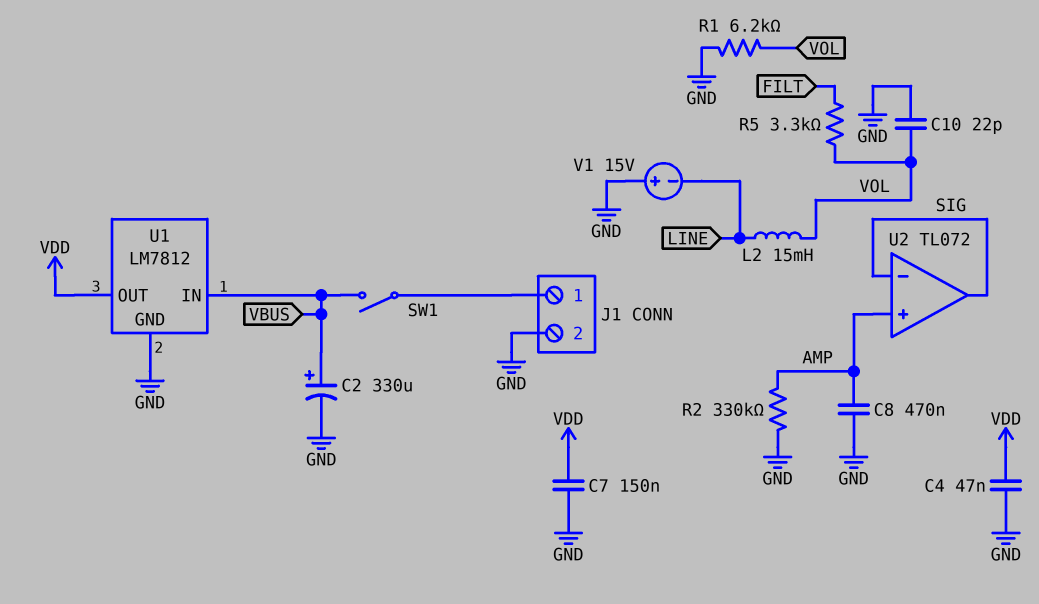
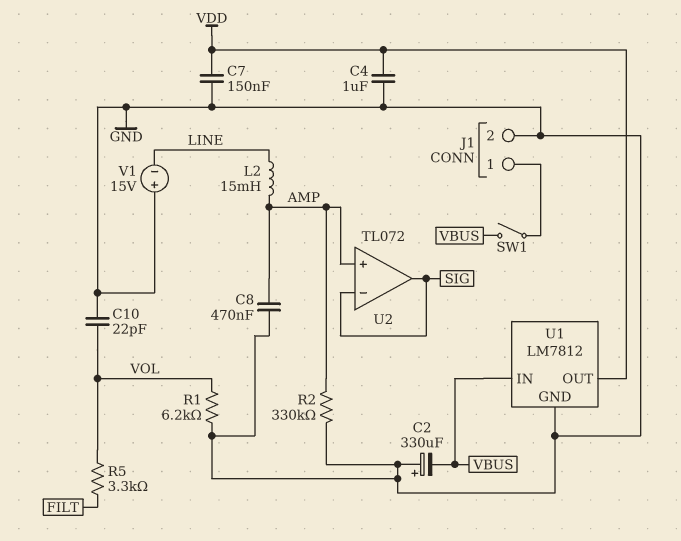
C2: 330uF (plus VBUS, minus GND) -> 330uF (plus GND, minus VBUS)
C4: 47nF (GND, VDD) -> 1uF (GND, VDD)
L2: 15mH (LINE, VOL) -> 15mH (AMP, LINE)

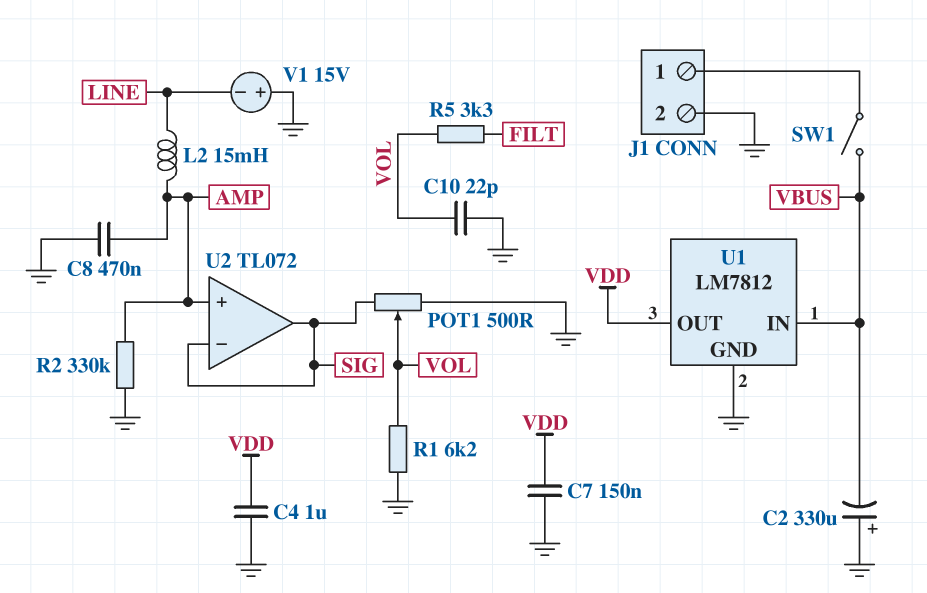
POT1: none -> 500 (GND, SIG, wiper VOL)

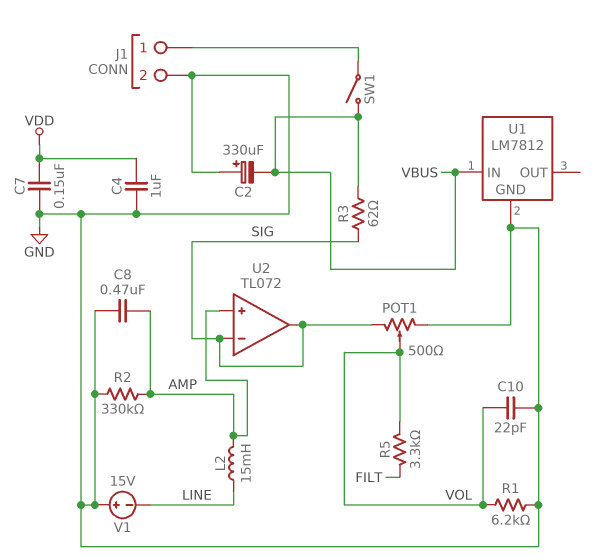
R3: none -> 62 (SIG, VBUS)
U1 pin OUT: VDD -> none

